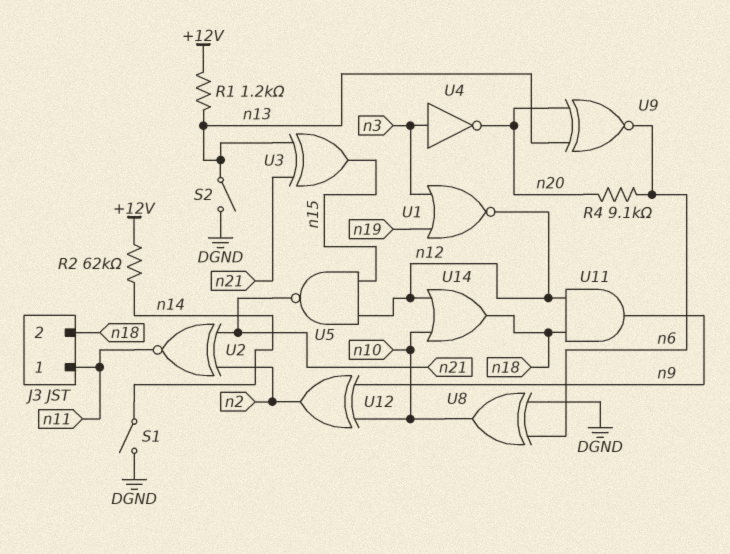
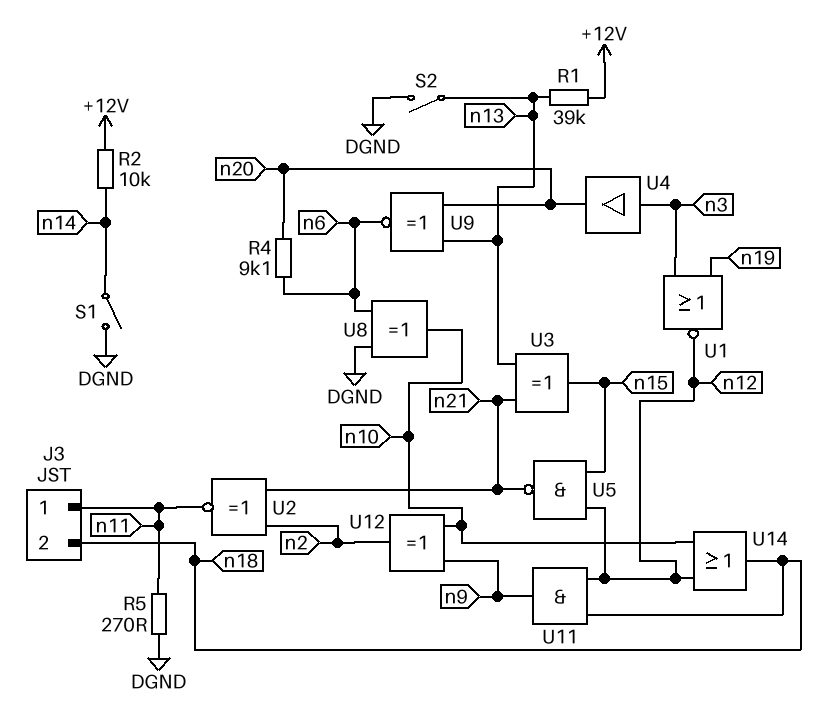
R1: 1.2k (+12V, n13) -> 39k (+12V, n13)
R2: 62k (+12V, n14) -> 10k (+12V, n14)
R5: none -> 270 (DGND, n11)
U4: NOT (in n3, out n20) -> buffer (in n3, out n20)

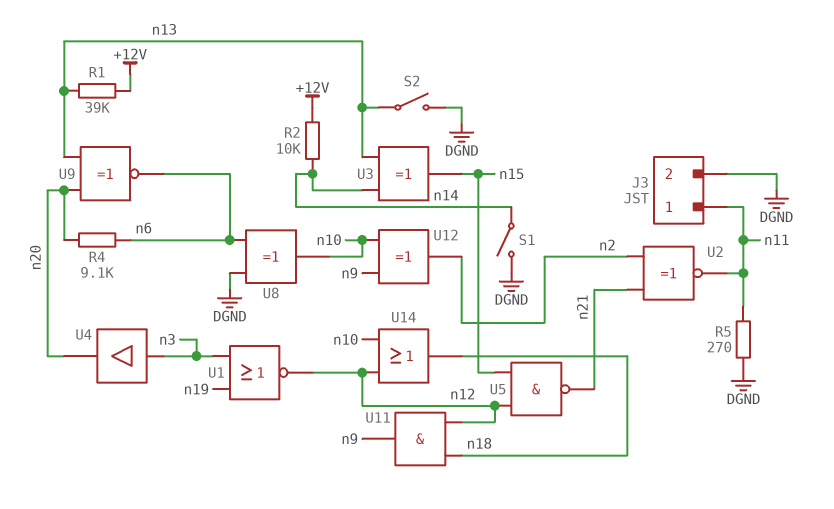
J3 pin 2: n18 -> DGND
U3: XOR (in n13, in n21, out n15) -> XOR (in n13, in n14, out n15)

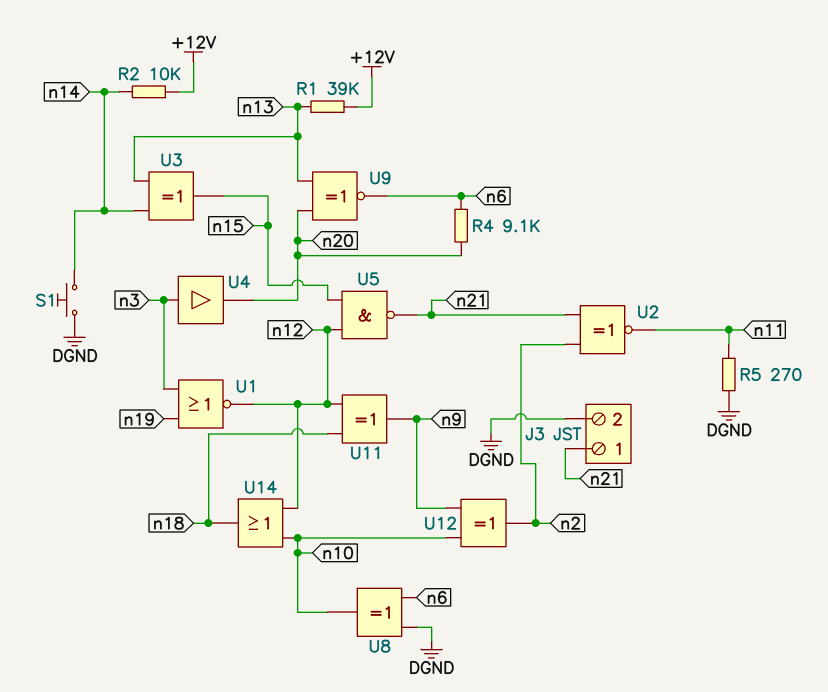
J3 pin 1: n11 -> n21
S1: switch (DGND, n14) -> button (DGND, n14)
S2: switch (DGND, n13) -> none
U11: AND (in n12, in n18, out n9) -> XOR (in n12, in n18, out n9)

